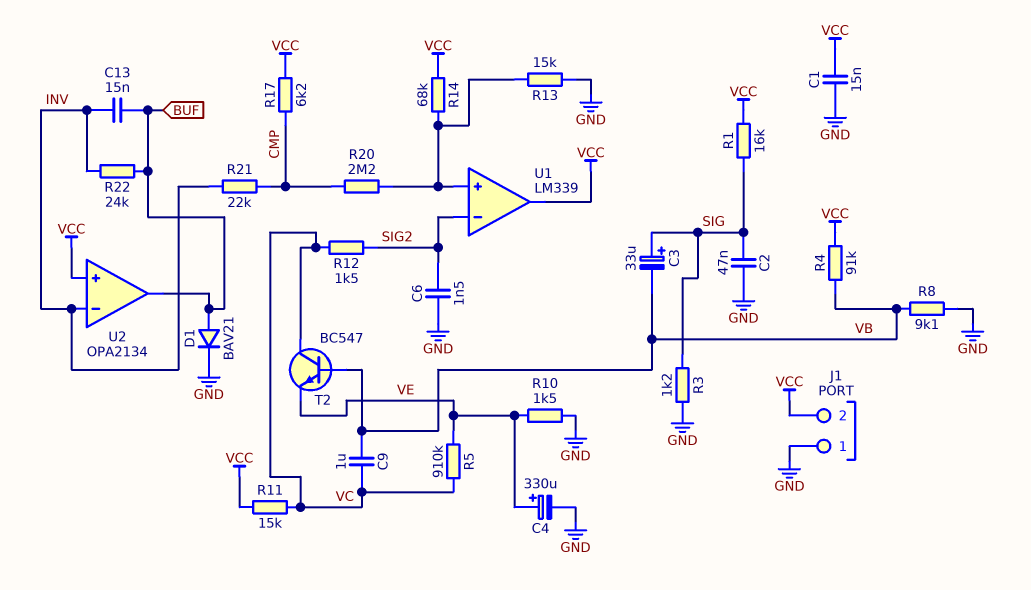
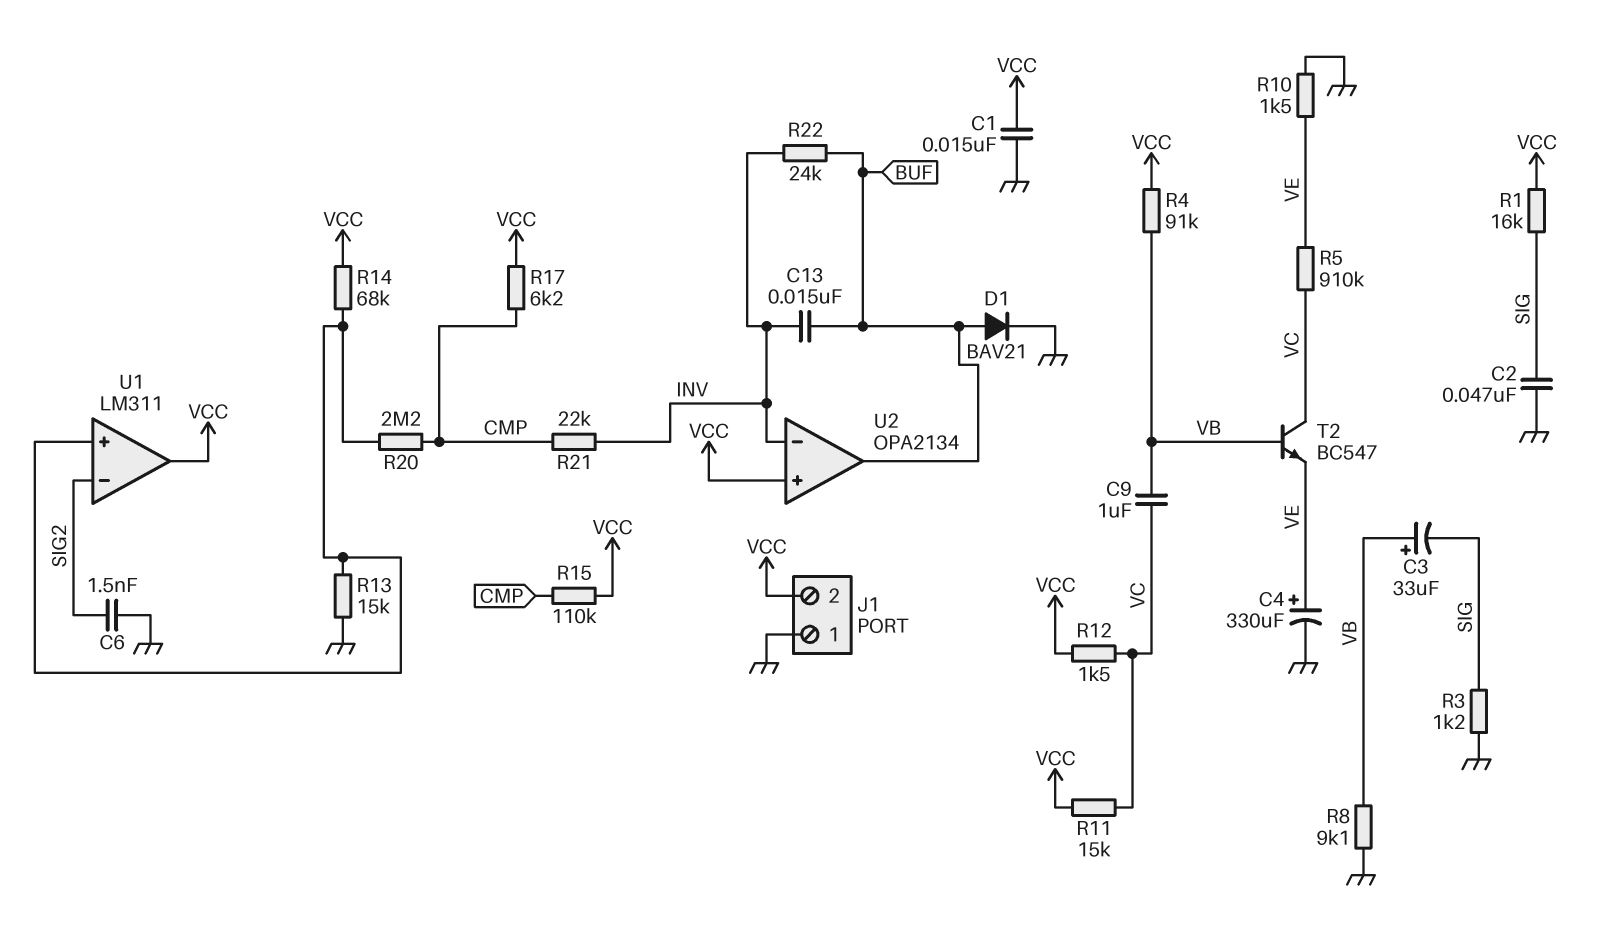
C3: 33uF (plus SIG, minus VB) -> 33uF (plus VB, minus SIG)
R12: 1.5k (SIG2, VC) -> 1.5k (VC, VCC)
R15: none -> 110k (CMP, VCC)
U1: LM339 -> LM311

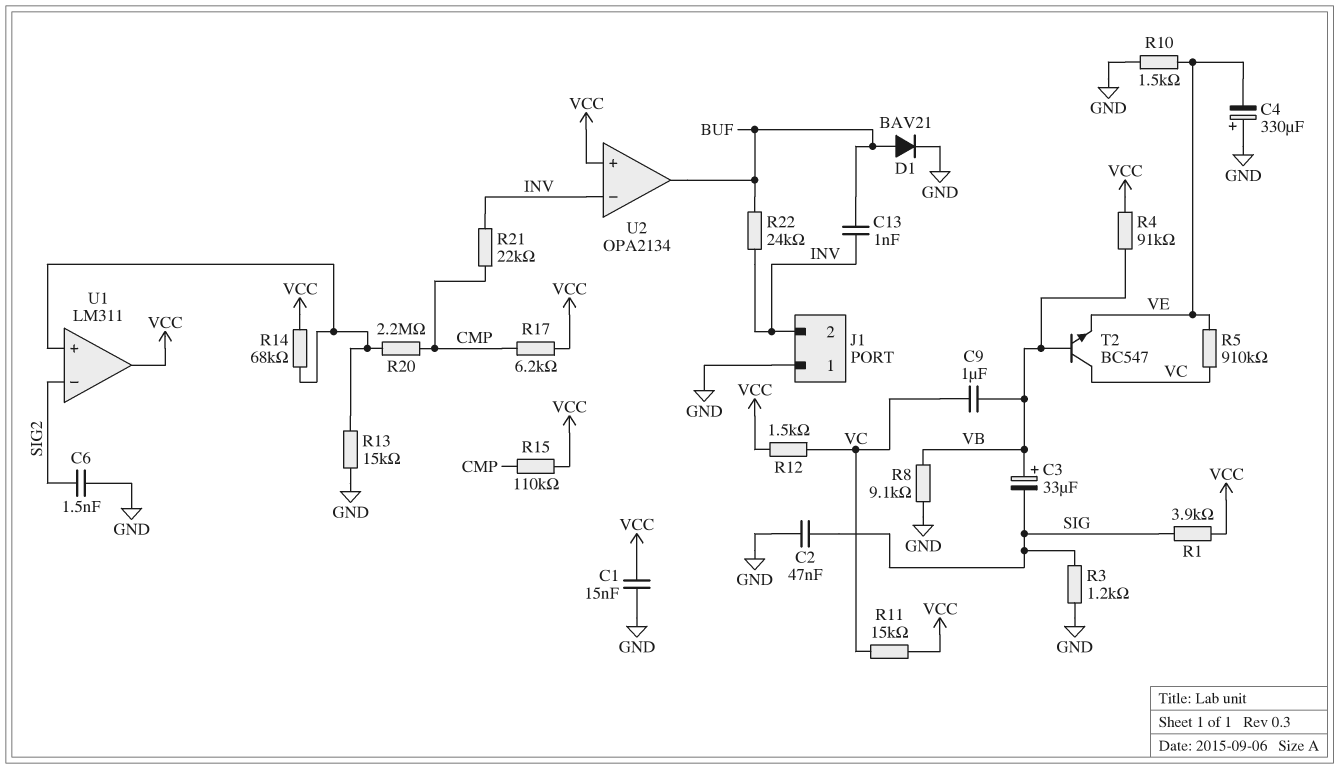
C4: 330uF (plus VE, minus GND) -> 330uF (plus GND, minus VE)
C13: 15nF (BUF, INV) -> 1nF (BUF, INV)
J1 pin 2: VCC -> INV
R1: 16k (SIG, VCC) -> 3.9k (SIG, VCC)

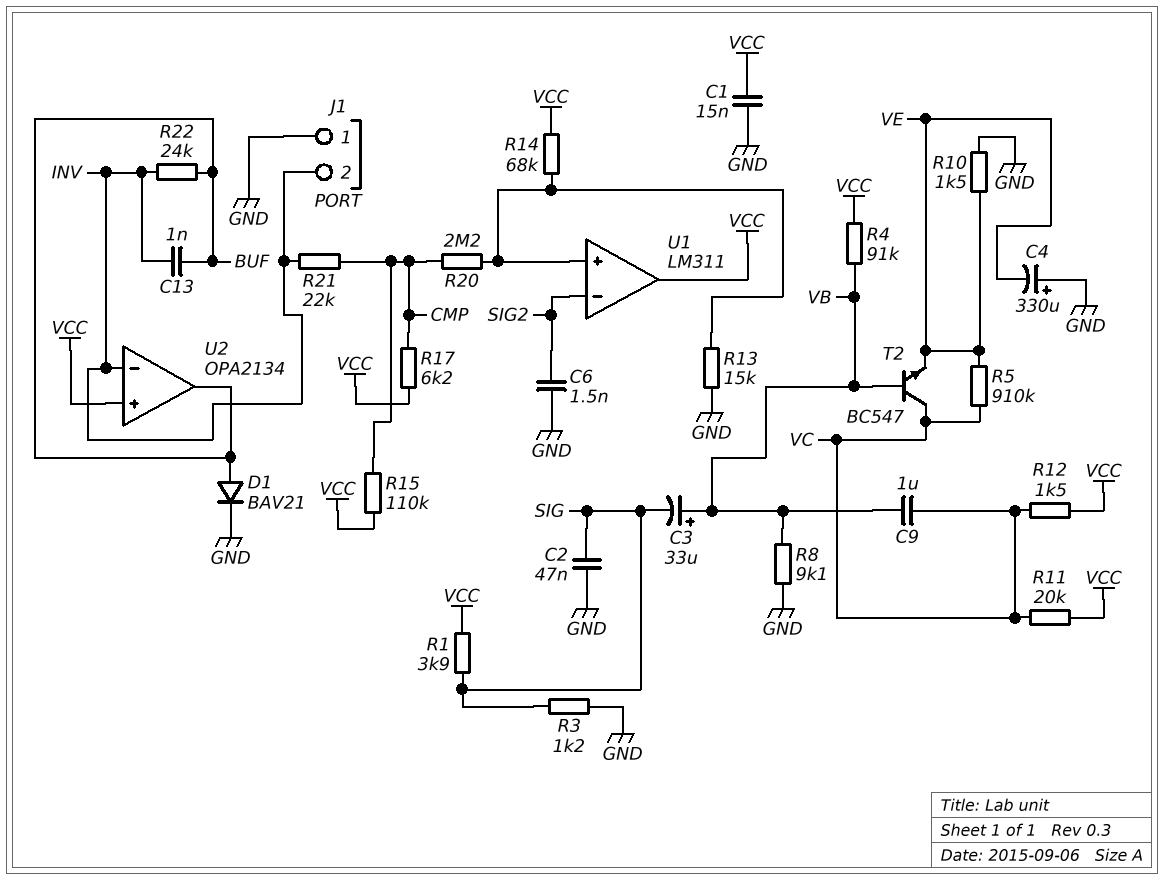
R11: 15k (VC, VCC) -> 20k (VC, VCC)

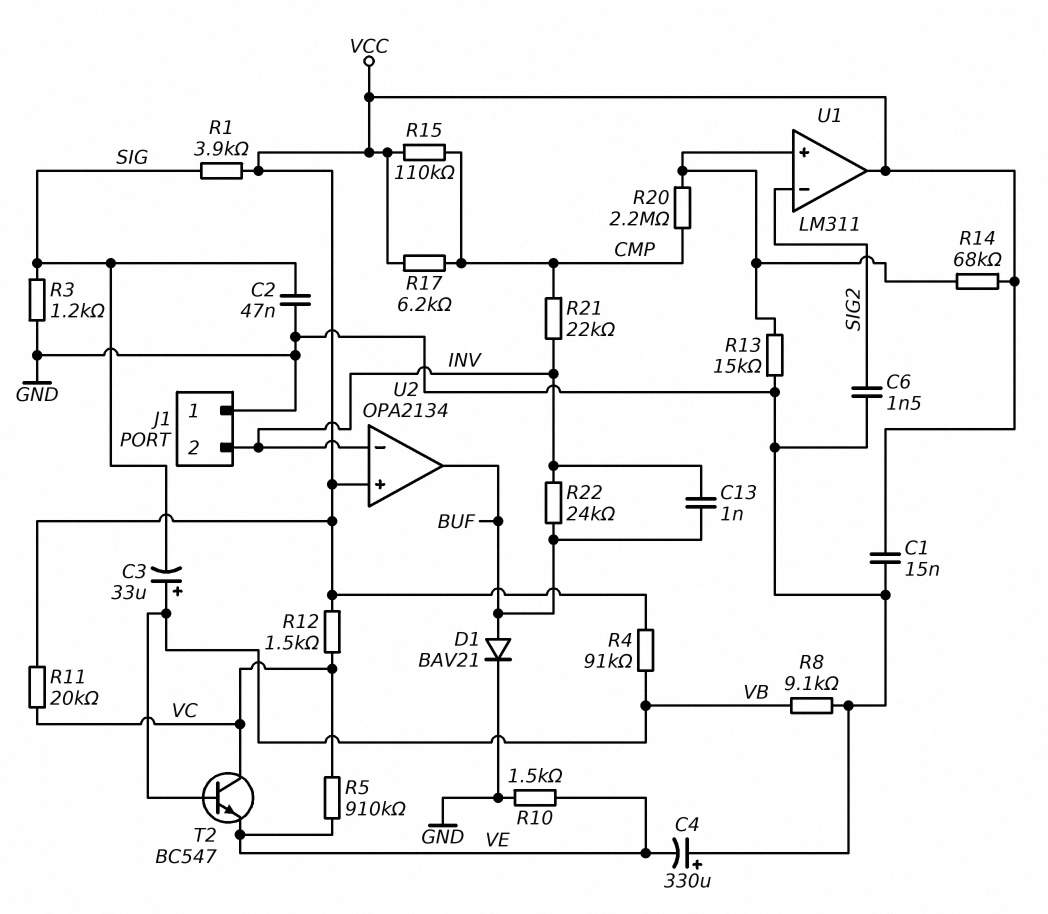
C9: 1uF (VB, VC) -> none

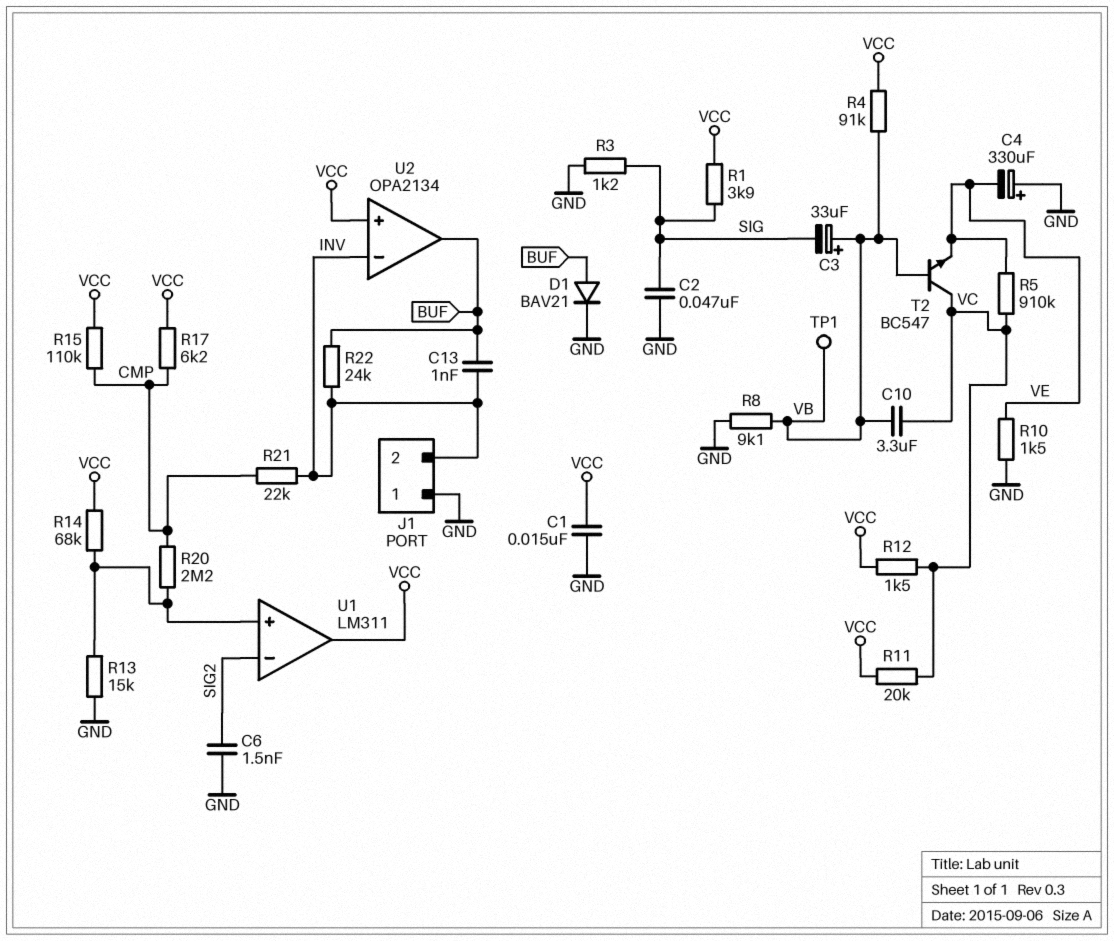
C10: none -> 3.3uF (VB, VC)
TP1: none -> test point (VB)

